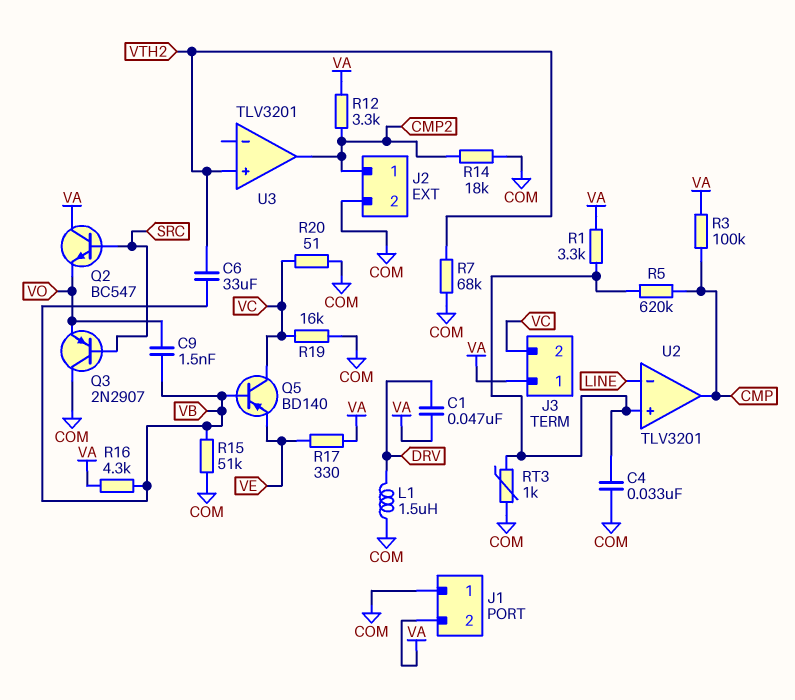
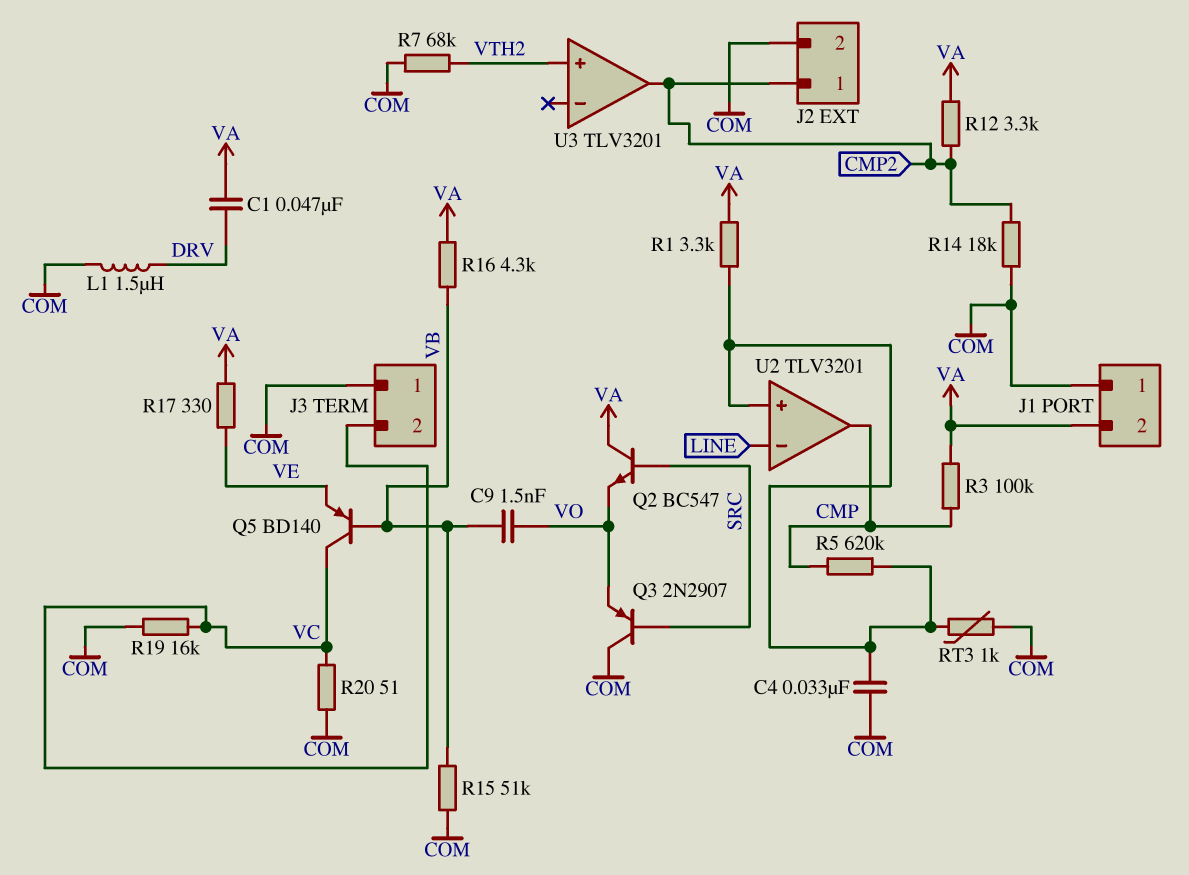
C6: 33uF (VB, VTH2) -> none
J3 pin 1: VA -> COM

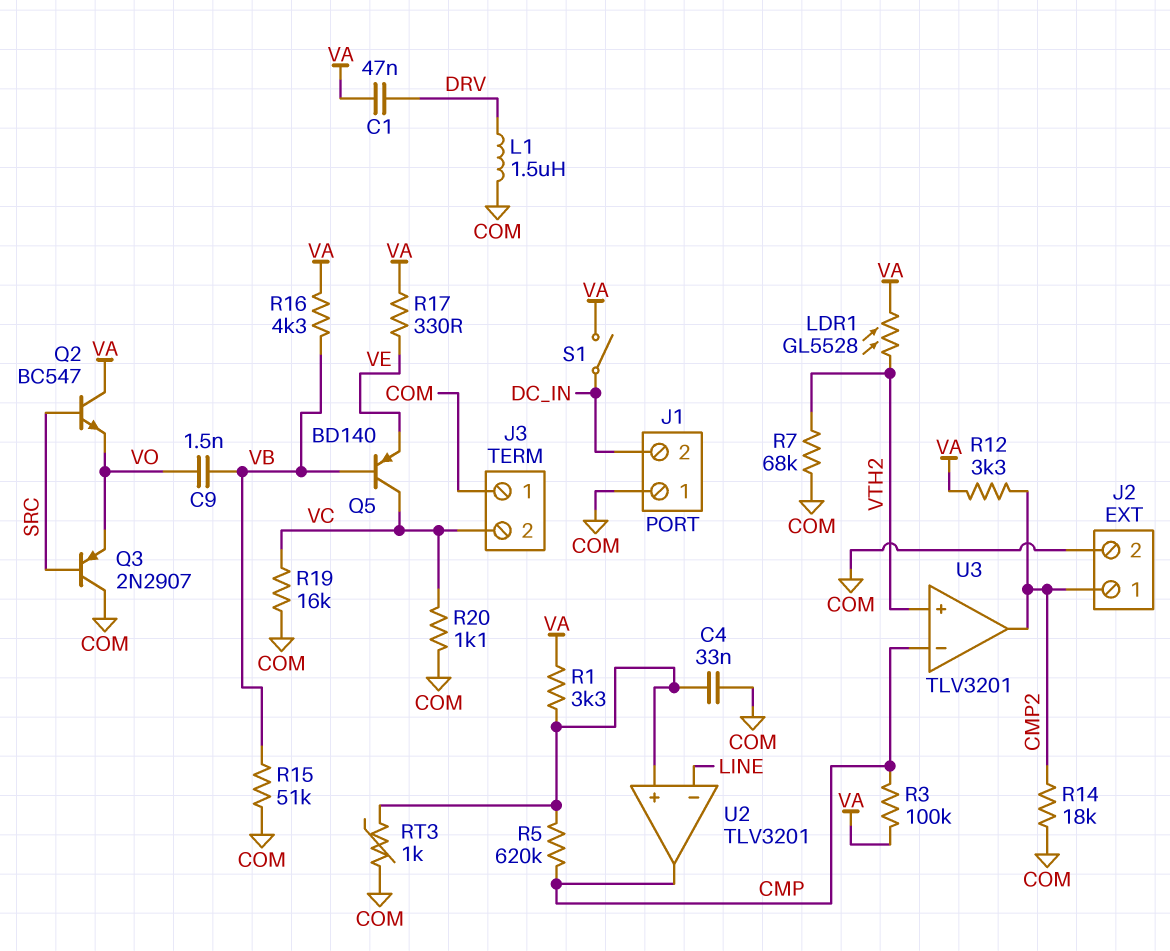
J1 pin 2: VA -> DC_IN
LDR1: none -> GL5528 (VA, VTH2)
R20: 51 (COM, VC) -> 1.1k (COM, VC)
S1: none -> switch (DC_IN, VA)
U3 pin in-: none -> CMP

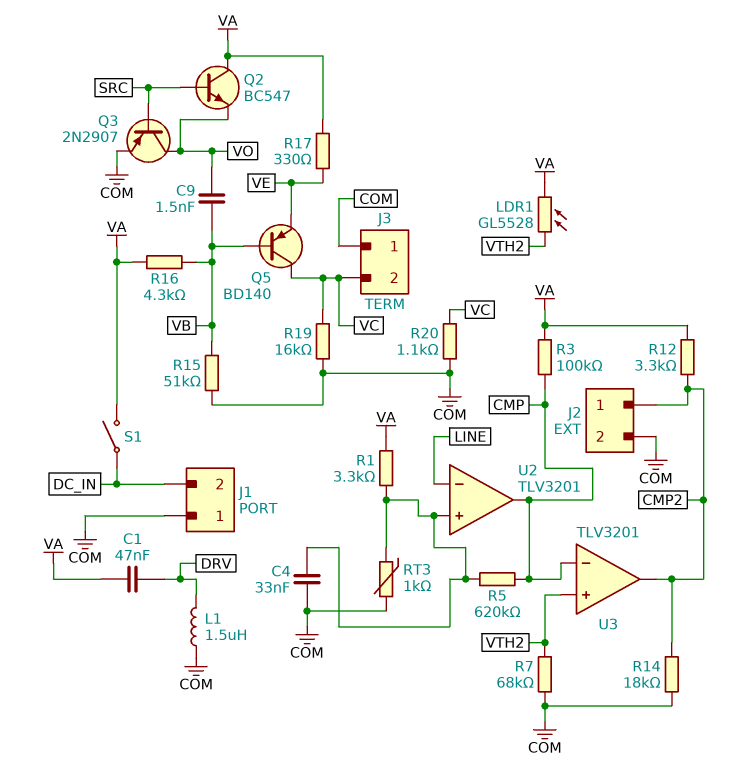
Q3: PNP 2N2907 (B SRC, C COM, E VO) -> PNP 2N2907 (B SRC, C VO, E COM)

